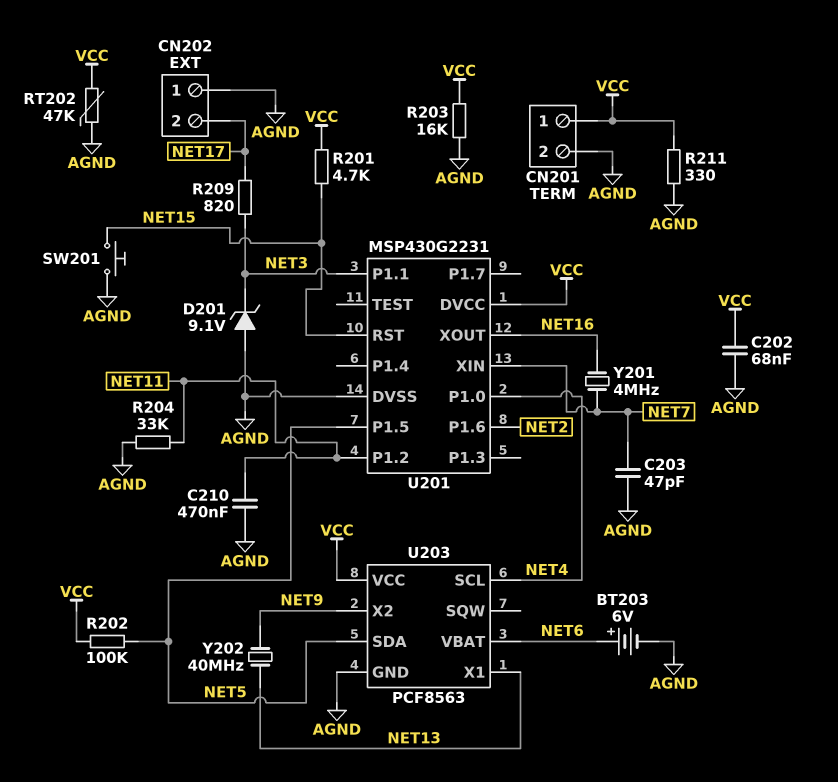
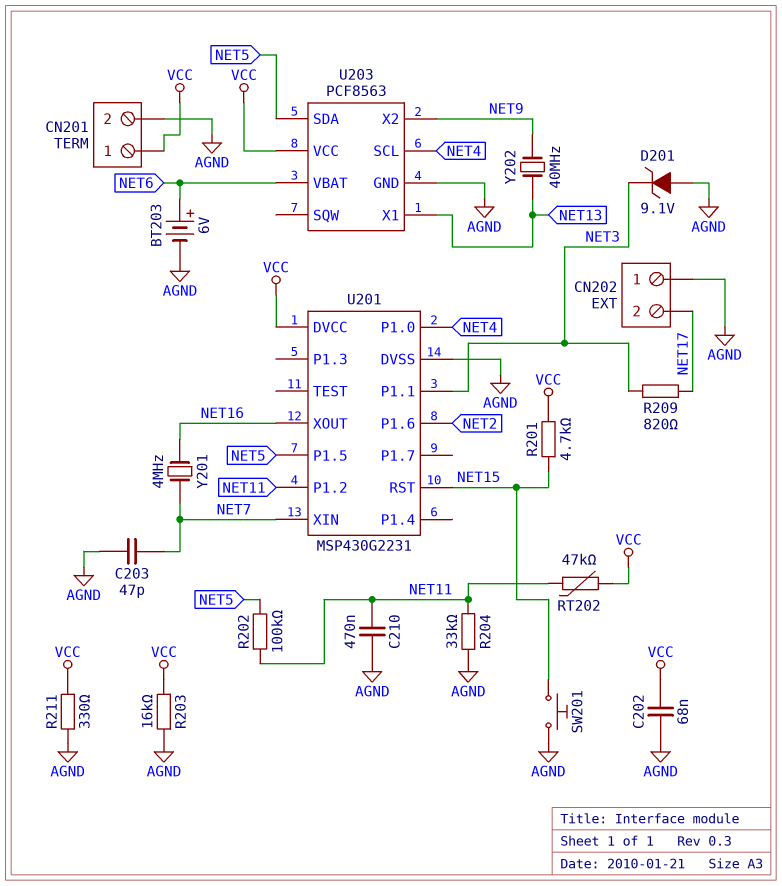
R202: 100k (NET5, VCC) -> 100k (NET5, NET11)
RT202: 47k (AGND, VCC) -> 47k (NET11, VCC)

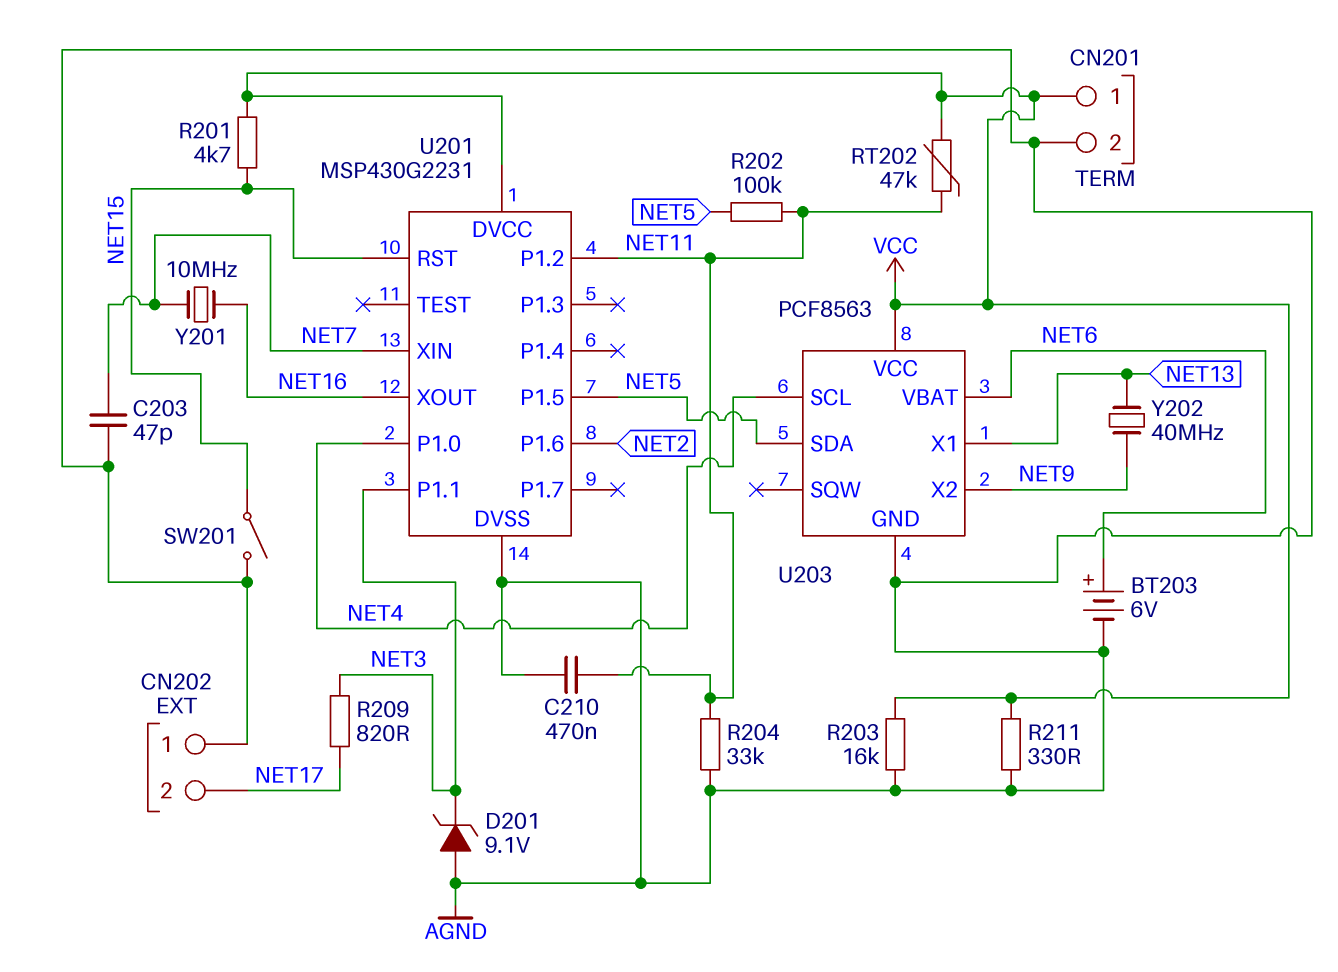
C202: 68nF (AGND, VCC) -> none
SW201: button (AGND, NET15) -> switch (AGND, NET15)
Y201: 4MHz (NET7, NET16) -> 10MHz (NET7, NET16)

